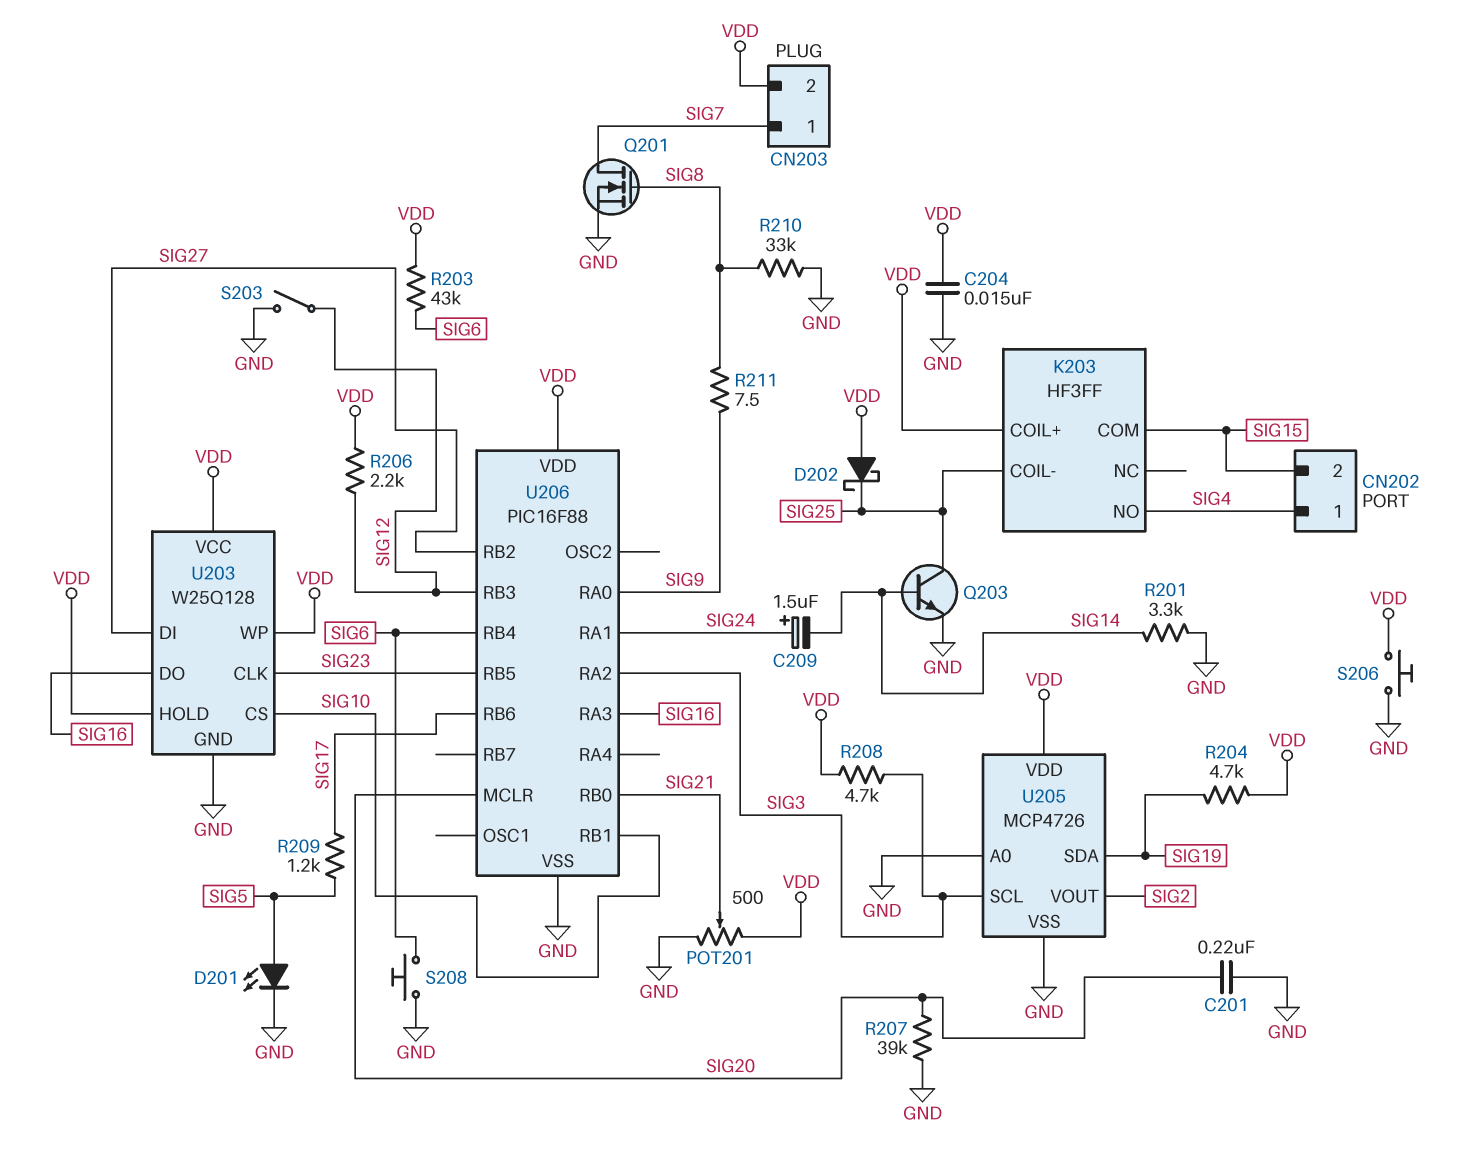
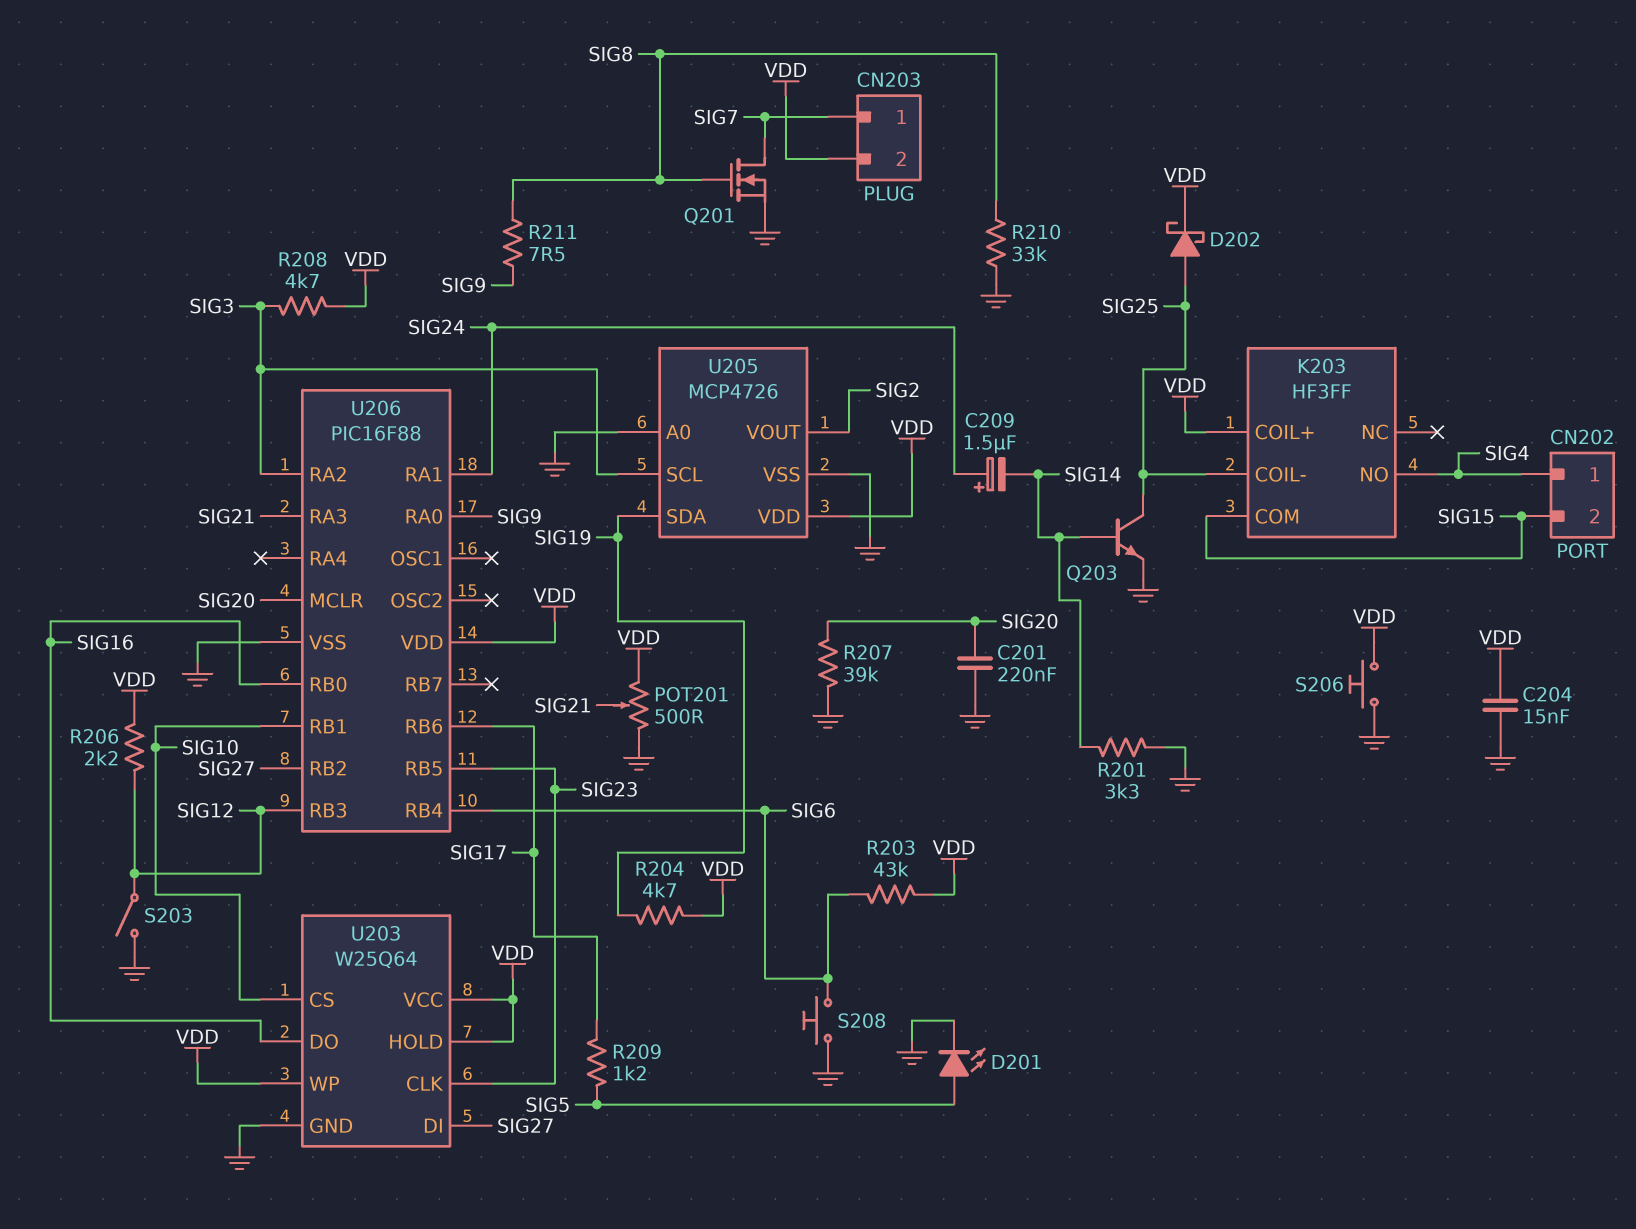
D202: schottky (A VDD, K SIG25) -> schottky (A SIG25, K VDD)
U203: W25Q128 -> W25Q64
U206 pin RA3: SIG16 -> SIG21
U206 pin RB0: SIG21 -> SIG16

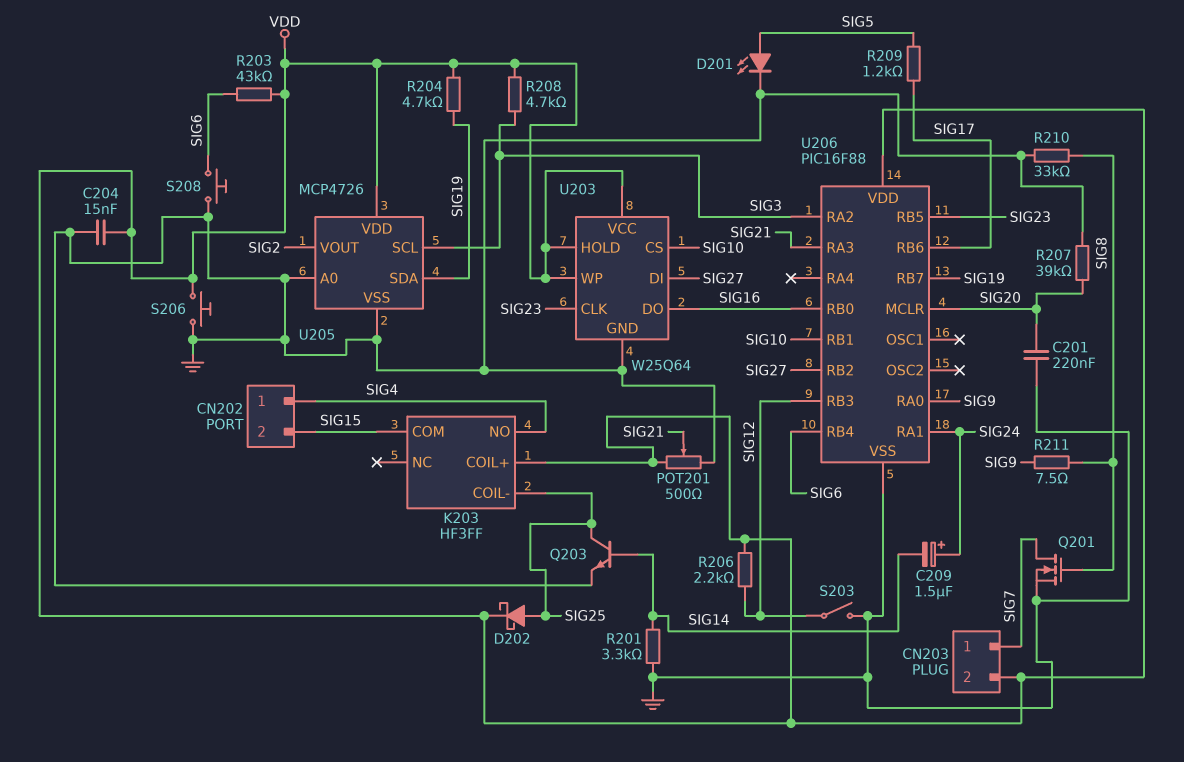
U206 pin RB7: none -> SIG19

